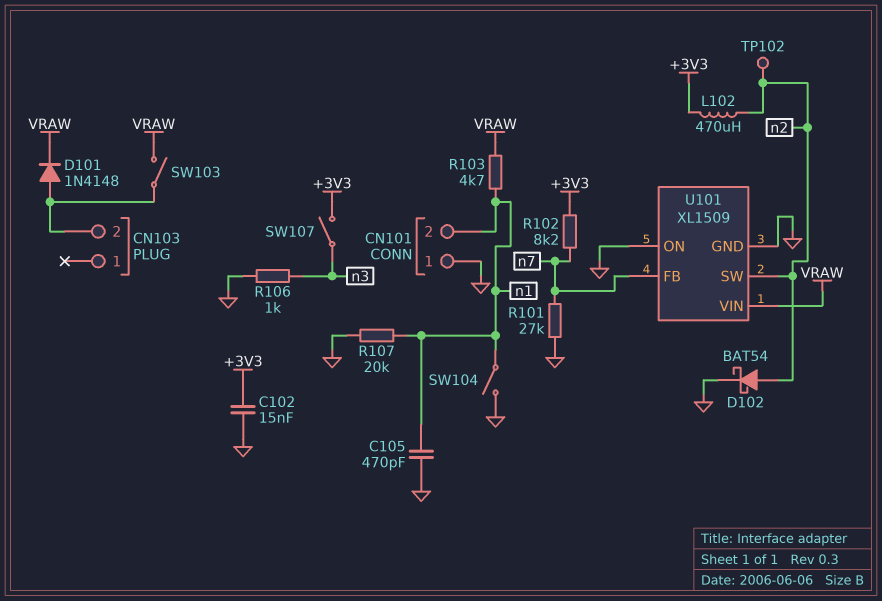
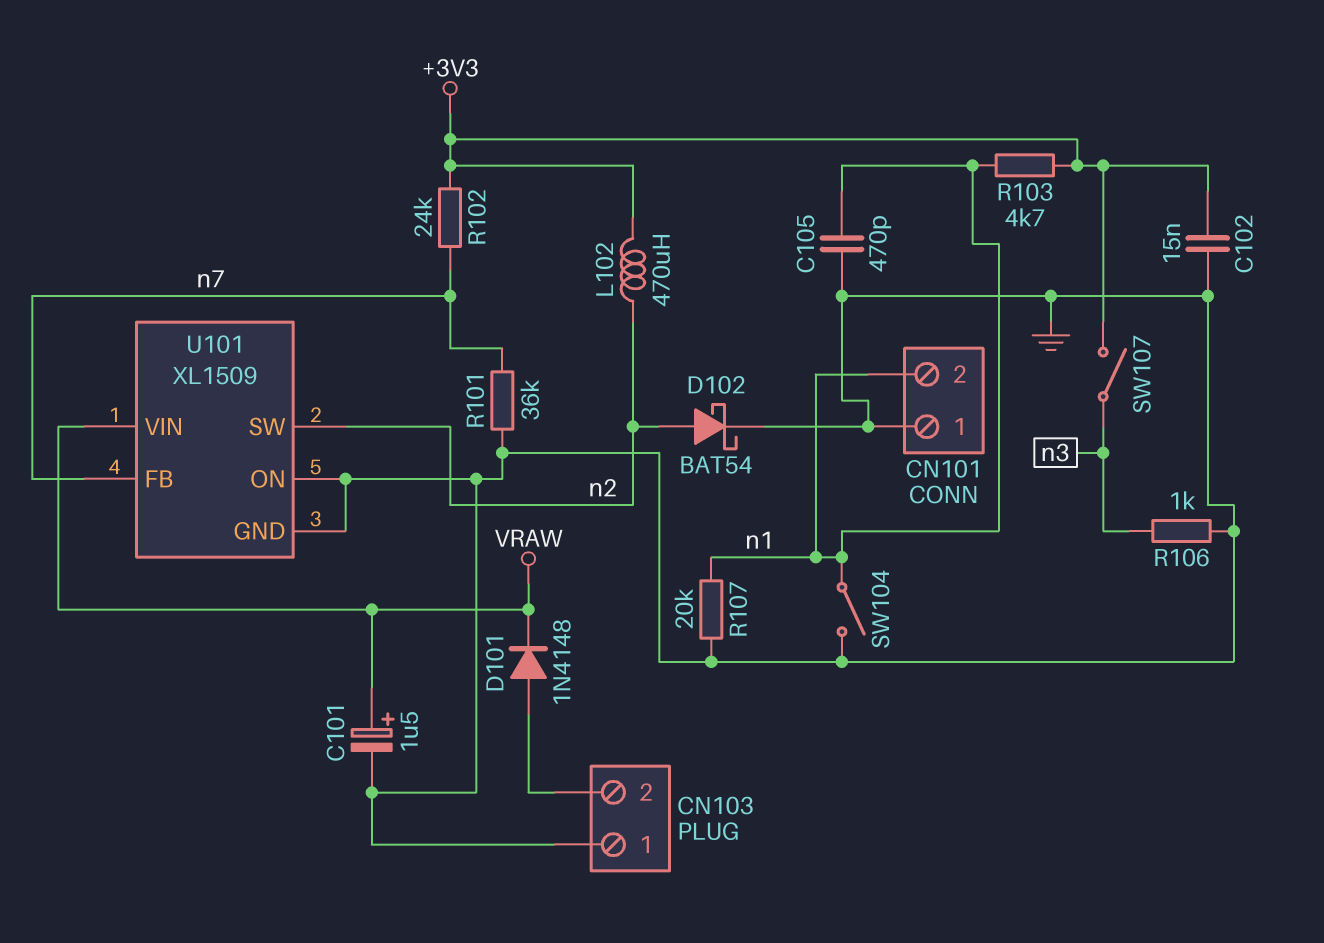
C101: none -> 1.5uF (plus VRAW, minus GND)
CN103 pin 1: none -> GND
R101: 27k (GND, n7) -> 36k (GND, n7)
R102: 8.2k (+3V3, n7) -> 24k (+3V3, n7)
R103: 4.7k (VRAW, n1) -> 4.7k (+3V3, n1)
SW103: switch (CN103/2, VRAW) -> none
TP102: test point (n2) -> none

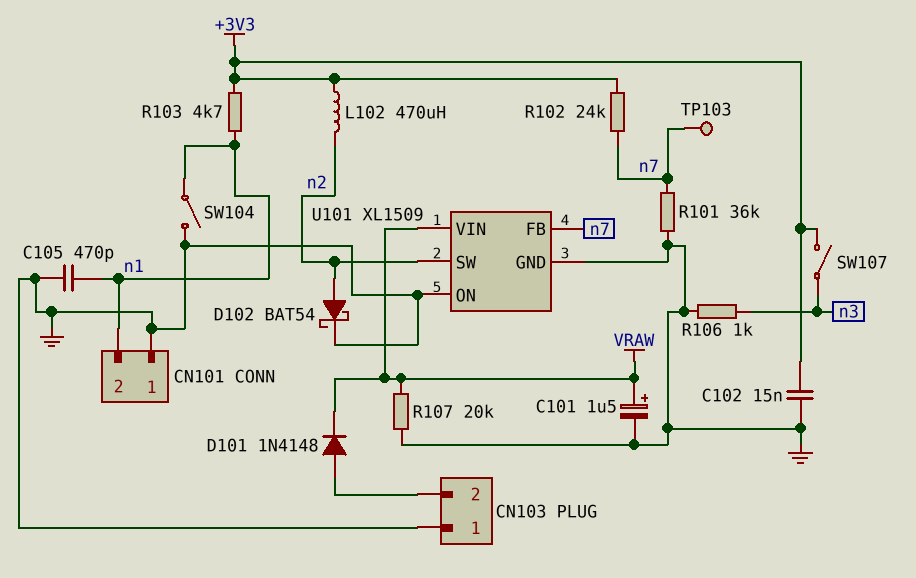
R107: 20k (GND, n1) -> 20k (GND, VRAW)
TP103: none -> test point (n7)

